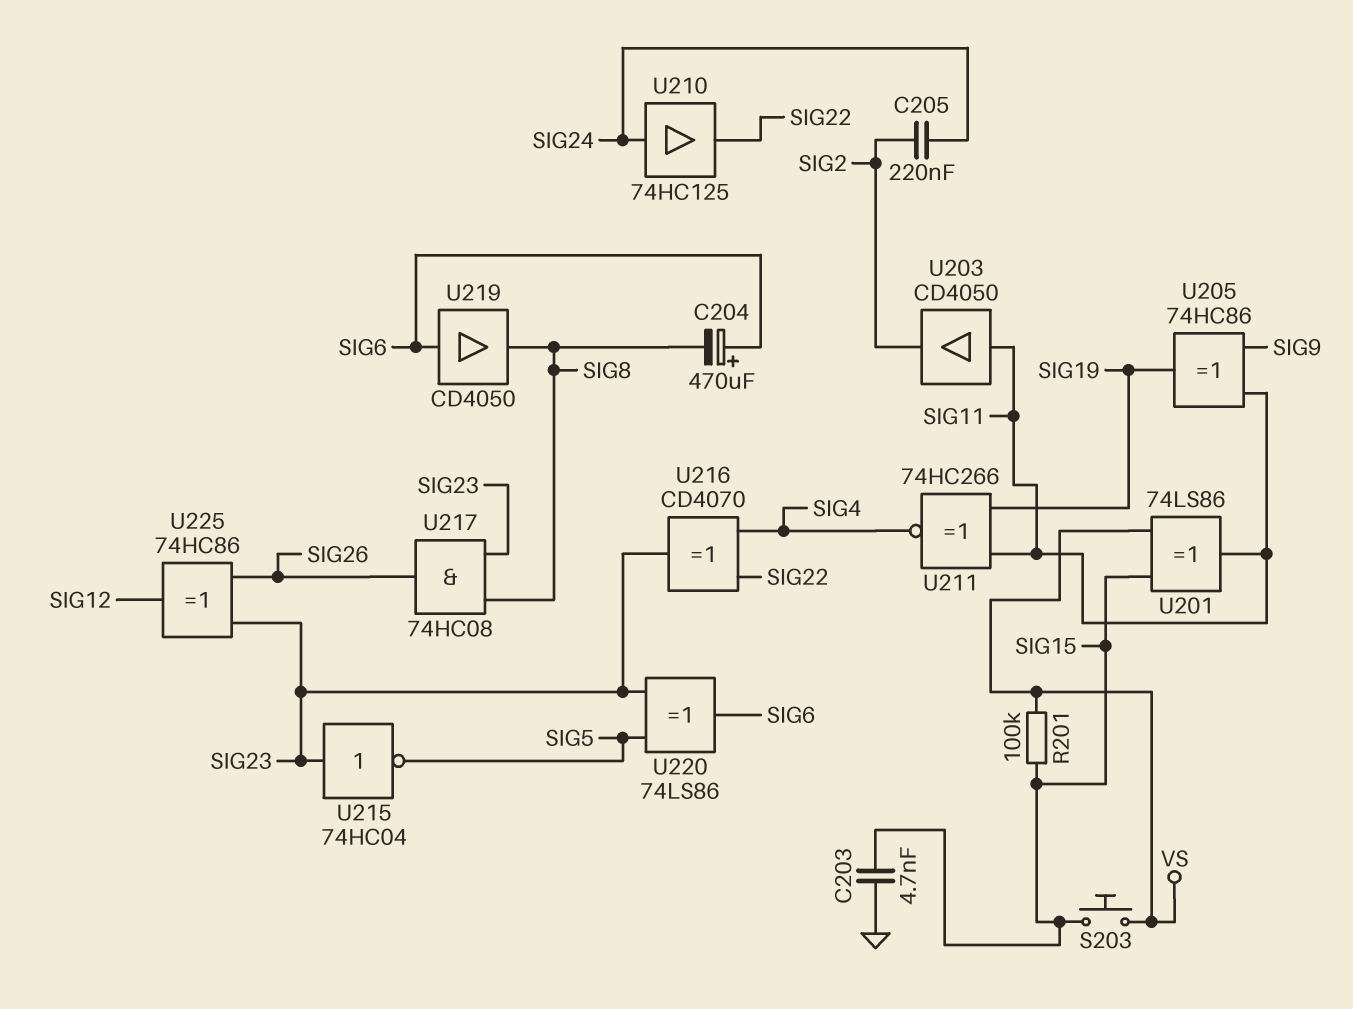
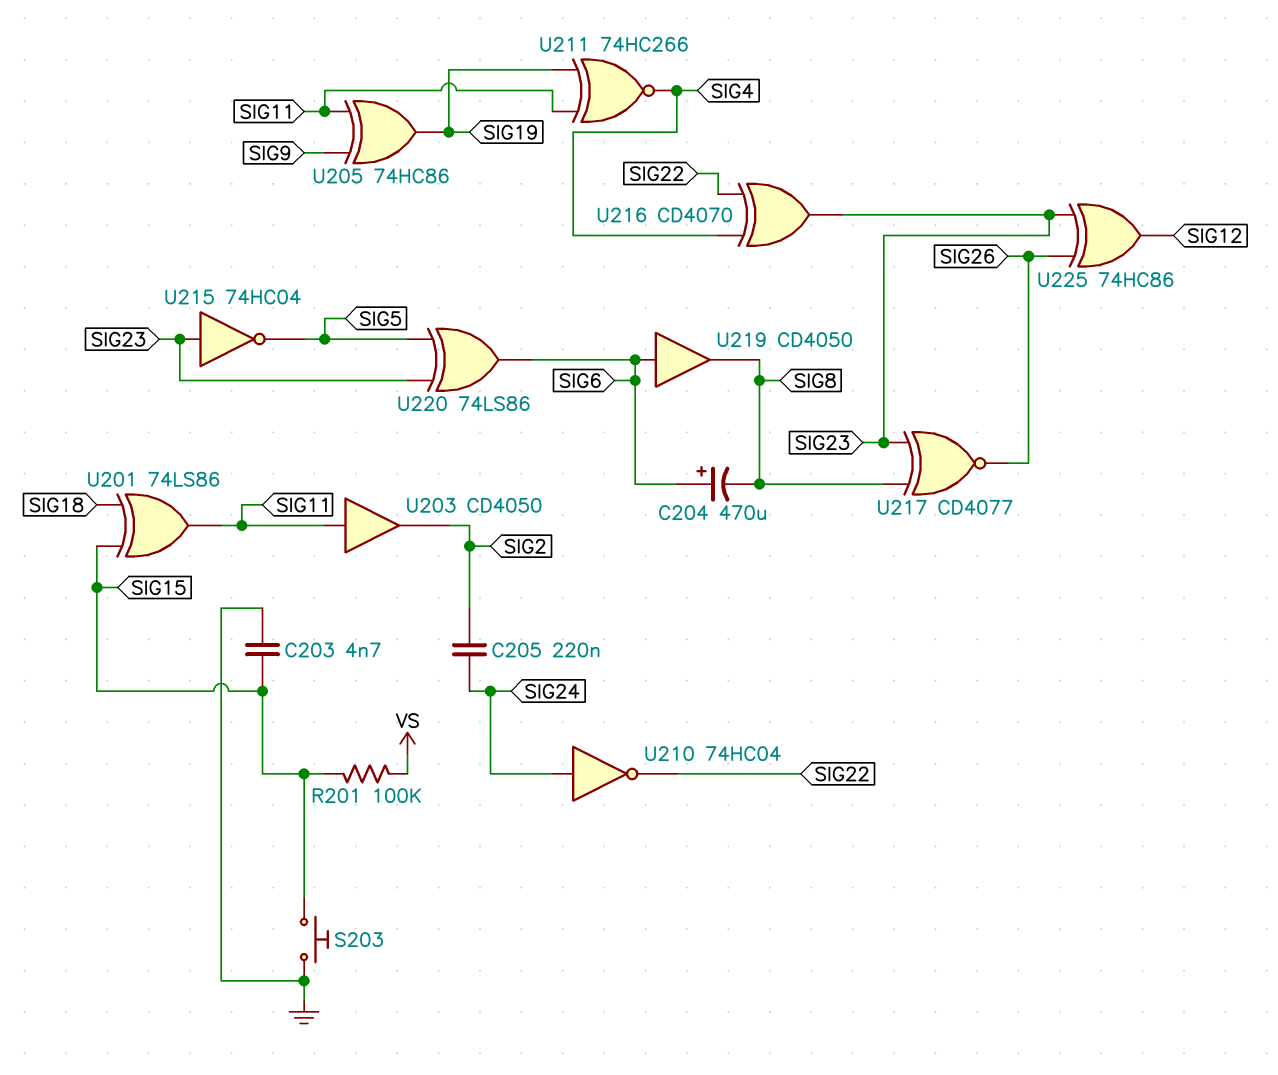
S203: button (SIG15, VS) -> button (GND, SIG15)
U201: XOR 74LS86 (in SIG15, in VS, out SIG11) -> XOR 74LS86 (in SIG15, in SIG18, out SIG11)
U210: buffer 74HC125 (in SIG24, out SIG22) -> NOT 74HC04 (in SIG24, out SIG22)
U217: AND 74HC08 (in SIG8, in SIG23, out SIG26) -> XNOR CD4077 (in SIG8, in SIG23, out SIG26)

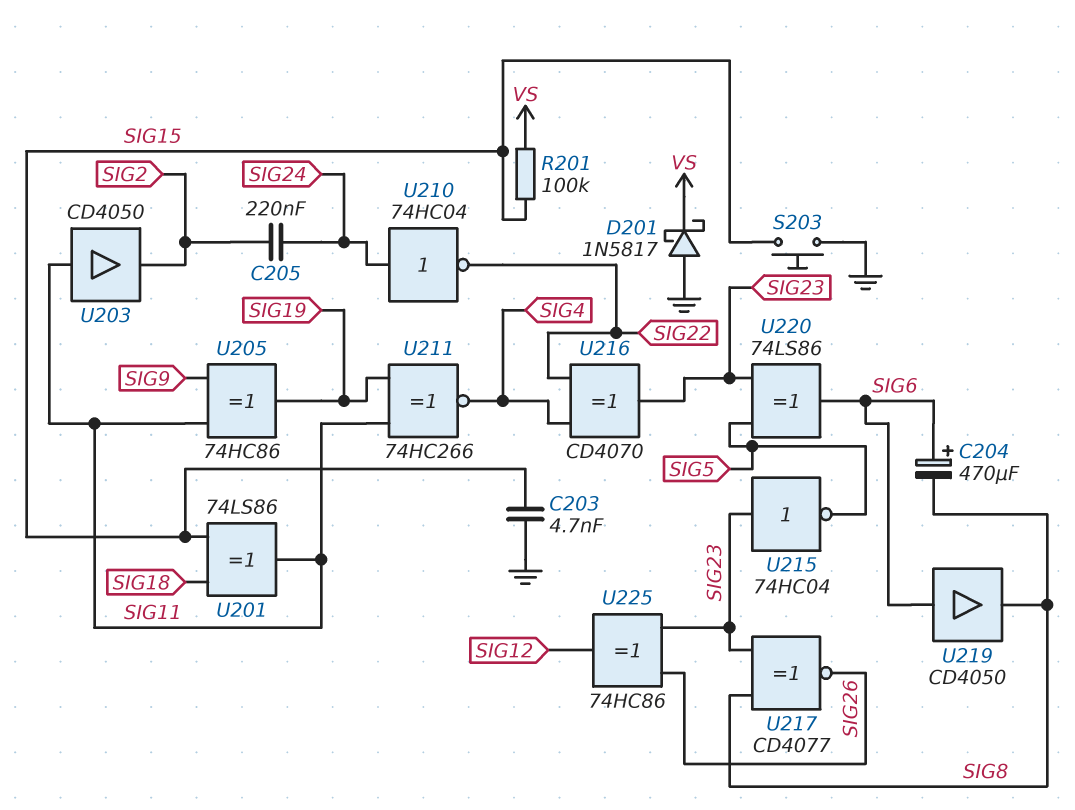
D201: none -> schottky 1N5817 (A GND, K VS)

